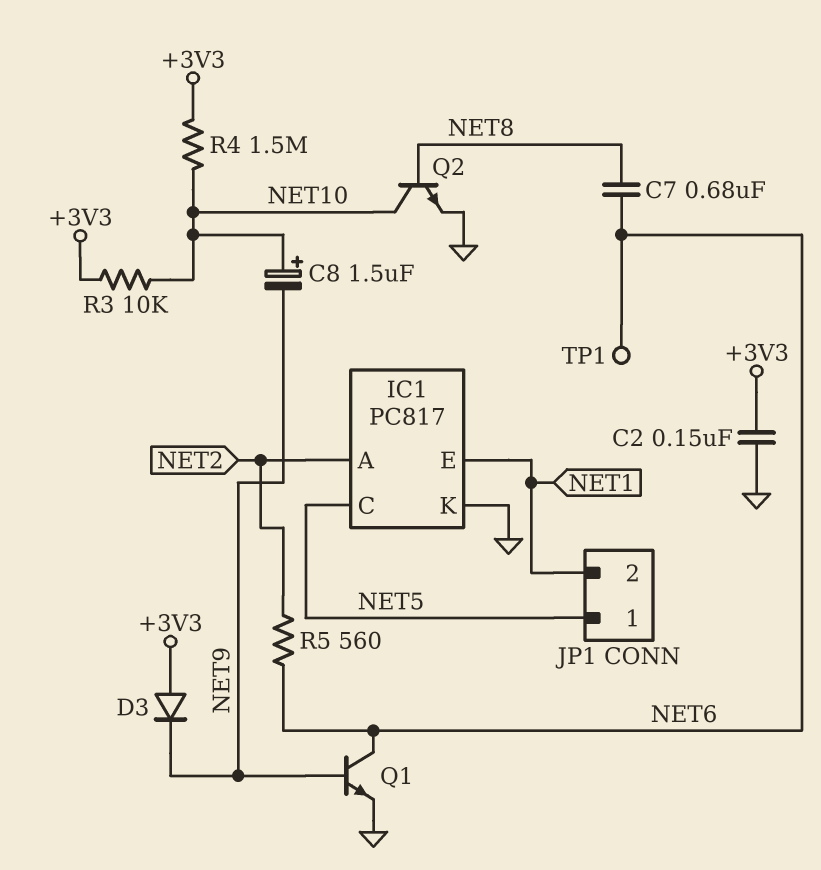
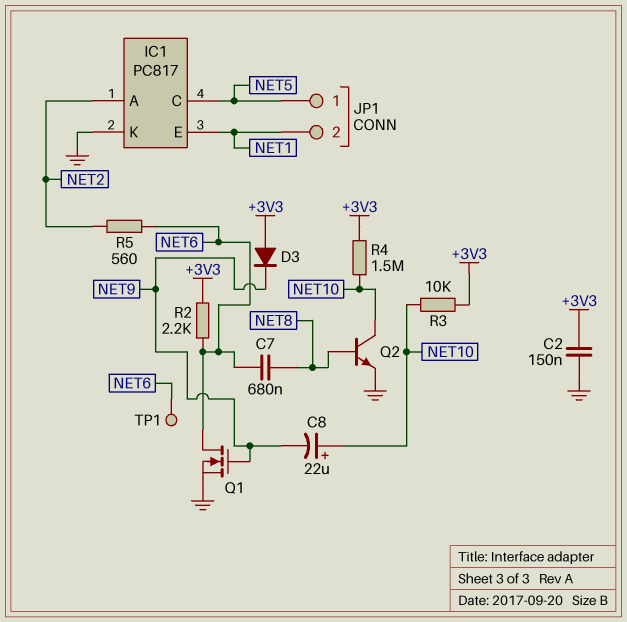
C8: 1.5uF (plus NET10, minus NET9) -> 22uF (plus NET10, minus NET9)
Q1: NPN (B NET9, C NET6, E GND) -> NMOS (G NET9, D NET6, S GND)
R2: none -> 2.2k (+3V3, NET6)

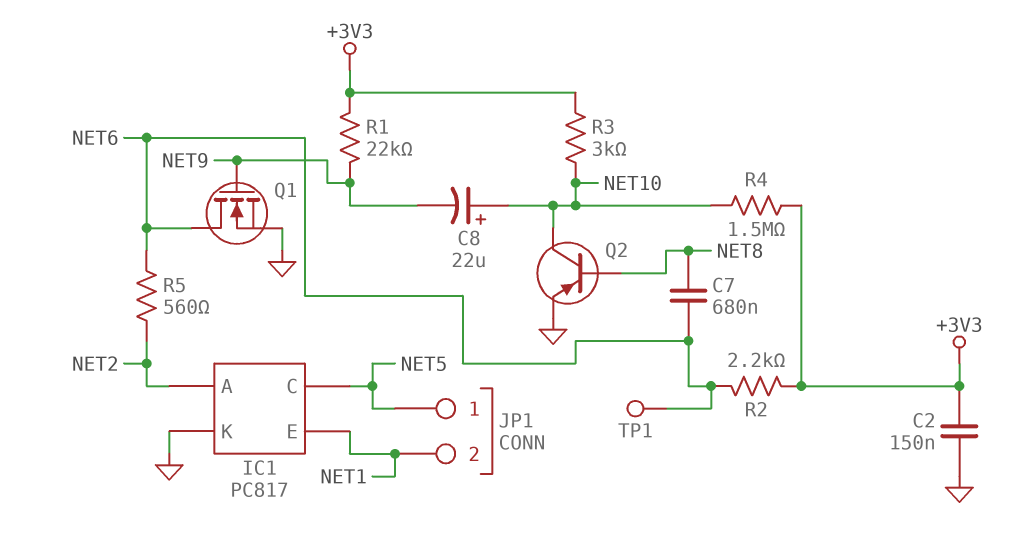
D3: diode (A +3V3, K NET9) -> none
Q2: NPN (B NET8, C NET10, E GND) -> PNP (B NET8, C NET10, E GND)
R1: none -> 22k (+3V3, NET9)
R3: 10k (+3V3, NET10) -> 3k (+3V3, NET10)

